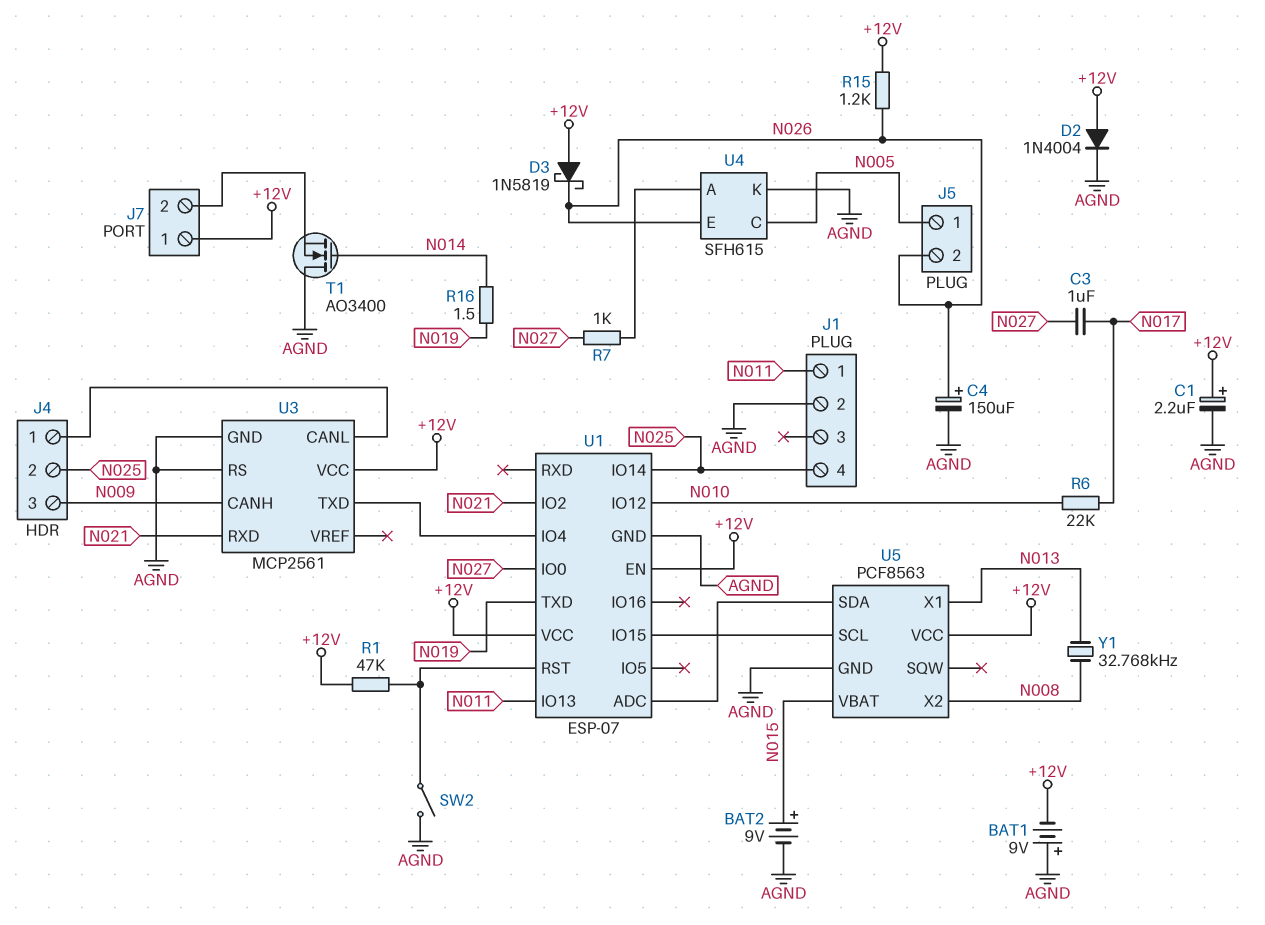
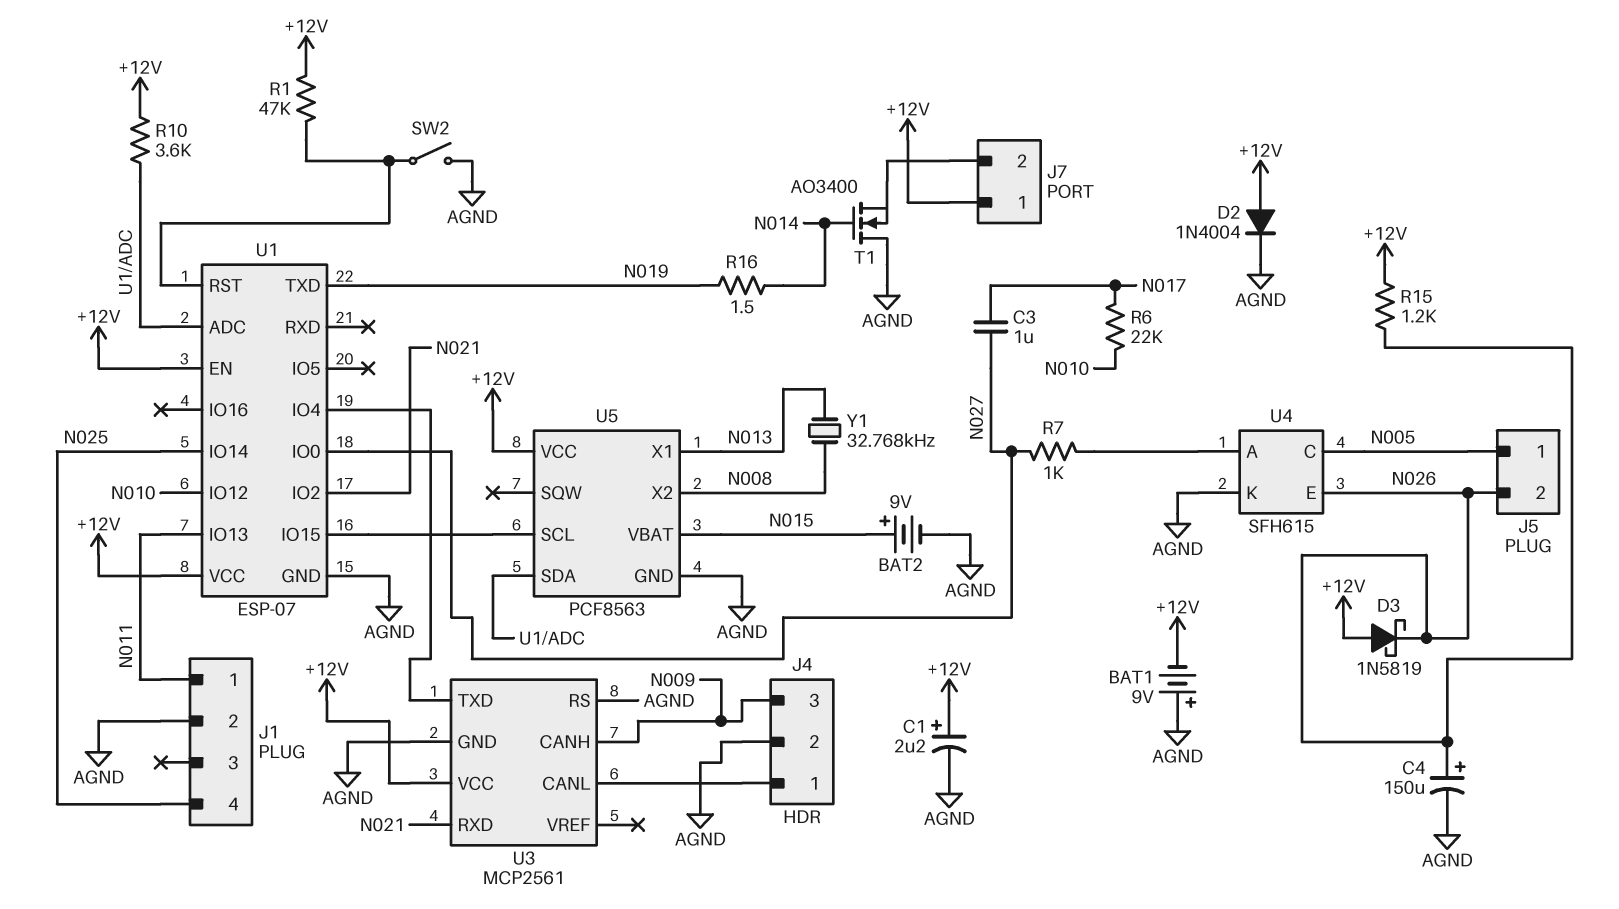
J4 pin 2: N025 -> AGND
R10: none -> 3.6k (+12V, U1/ADC)

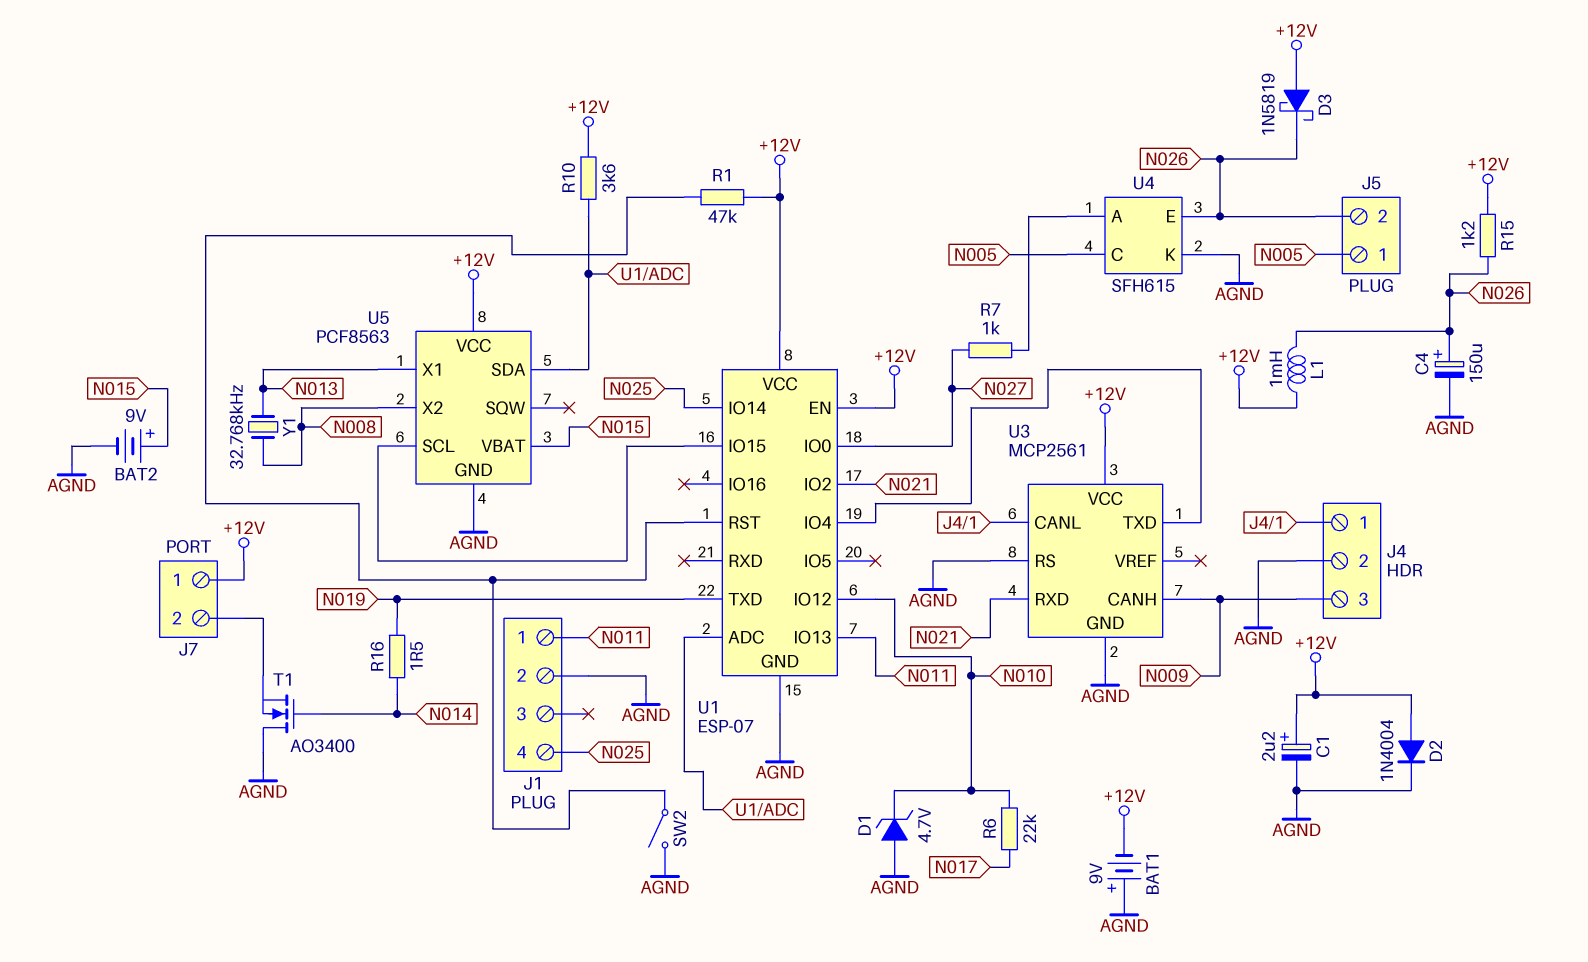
C3: 1uF (N017, N027) -> none
D1: none -> zener 4.7V (A AGND, K N010)
L1: none -> 1mH (+12V, N026)

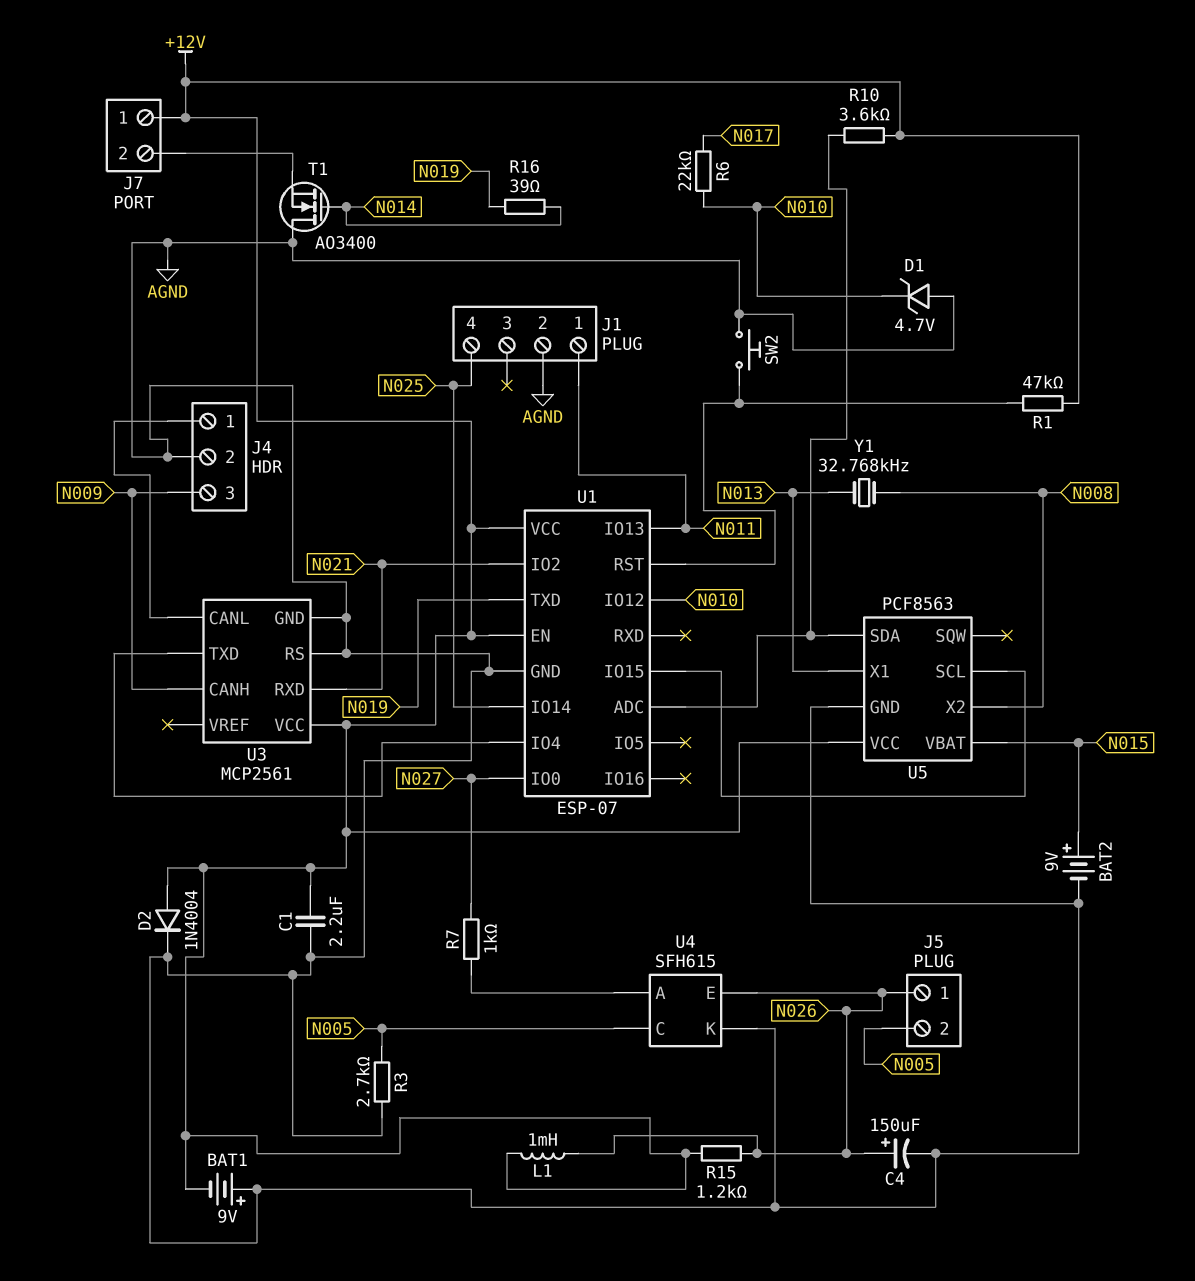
C1: 2.2uF (plus +12V, minus AGND) -> 2.2uF (+12V, AGND)
D3: schottky 1N5819 (A +12V, K N026) -> none
J5 pin 1: N005 -> N026
J5 pin 2: N026 -> N005
R3: none -> 2.7k (AGND, N005)
R16: 1.5 (N014, N019) -> 39 (N014, N019)
SW2: switch (AGND, U1/RST) -> button (AGND, U1/RST)

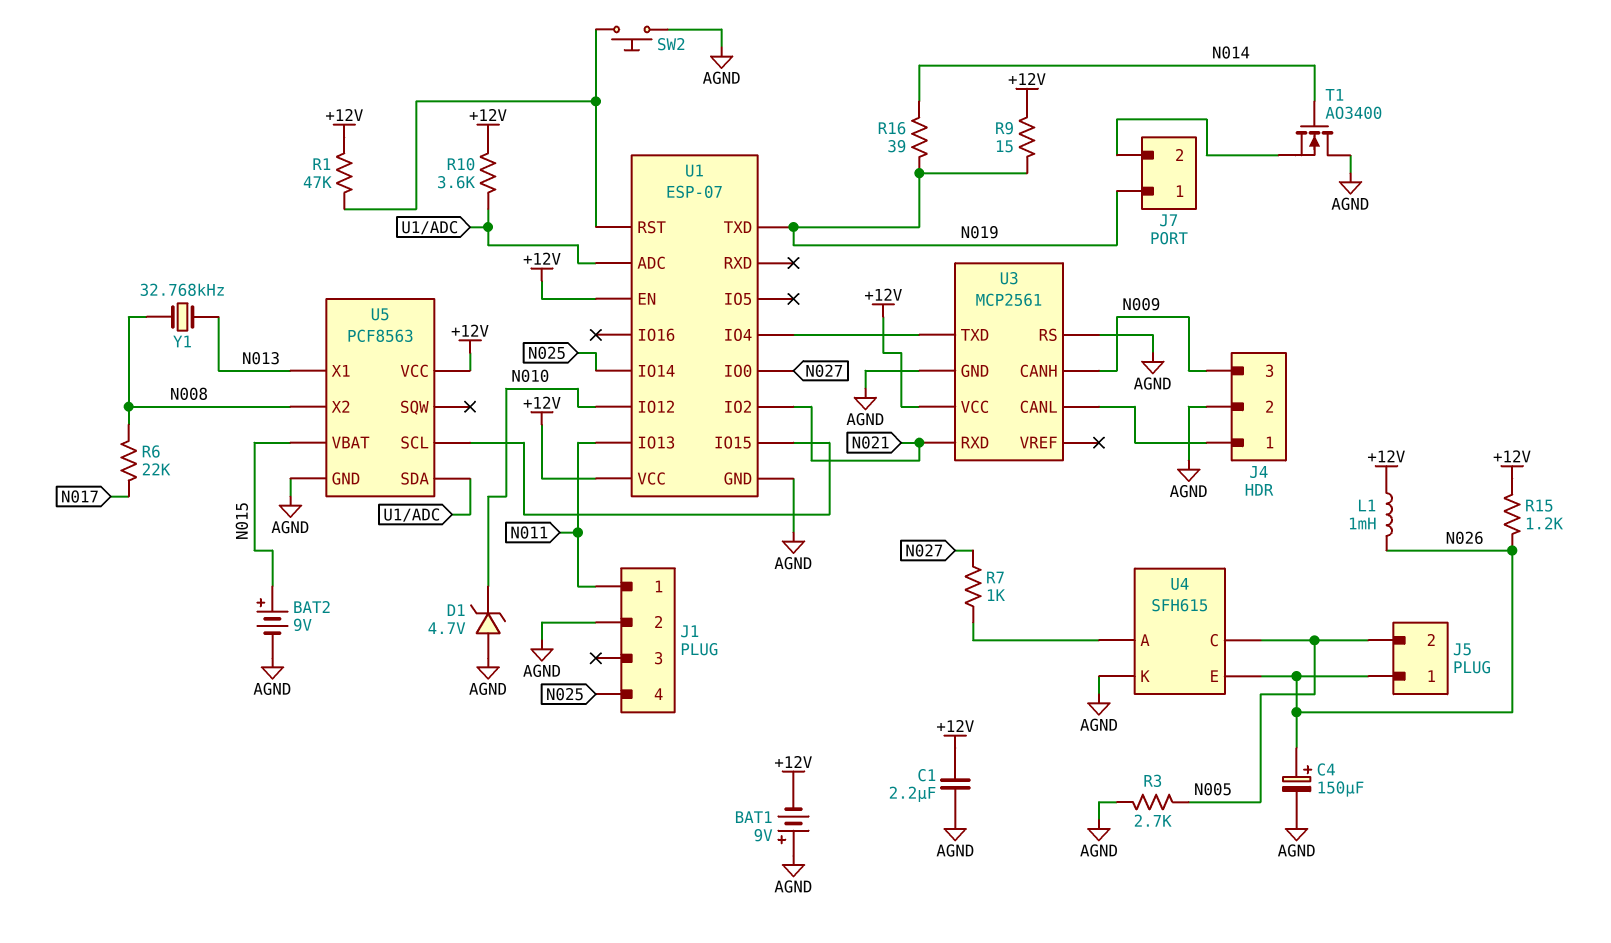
D2: diode 1N4004 (A +12V, K AGND) -> none
J7 pin 1: +12V -> N019
R6: 22k (N010, N017) -> 22k (N008, N017)
R9: none -> 15 (+12V, N019)

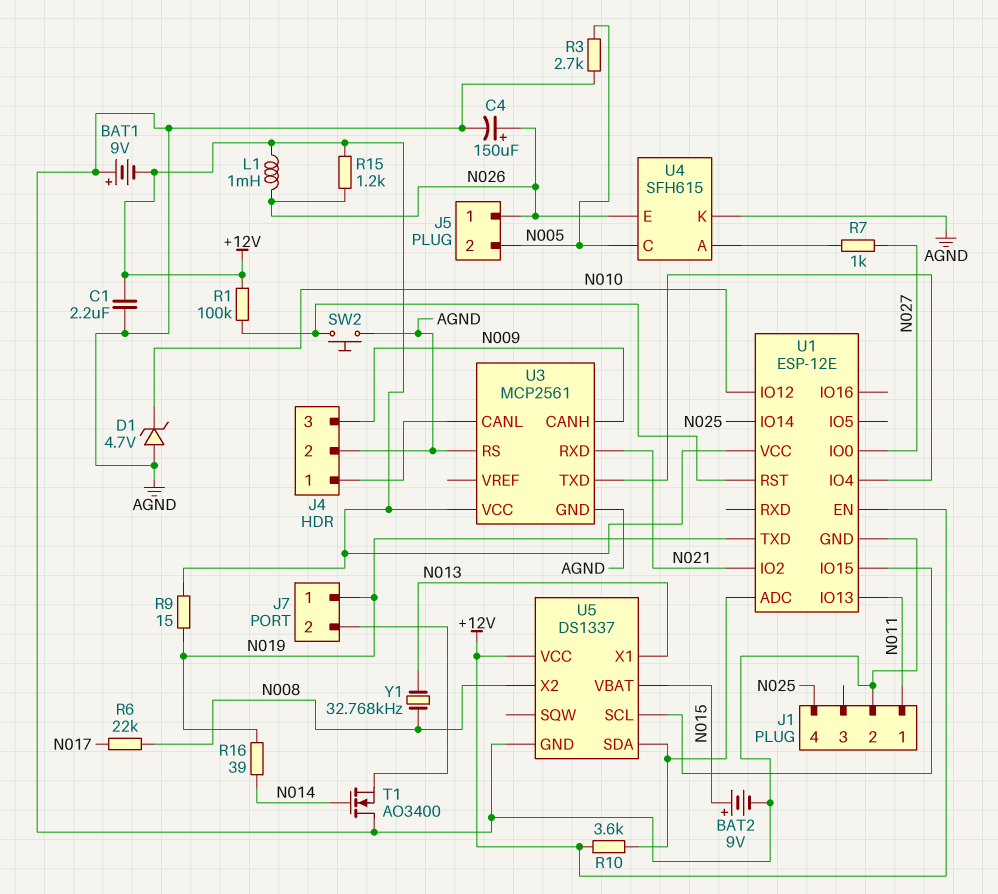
R1: 47k (+12V, U1/RST) -> 100k (+12V, U1/RST)
U1: ESP-07 -> ESP-12E
U5: PCF8563 -> DS1337

